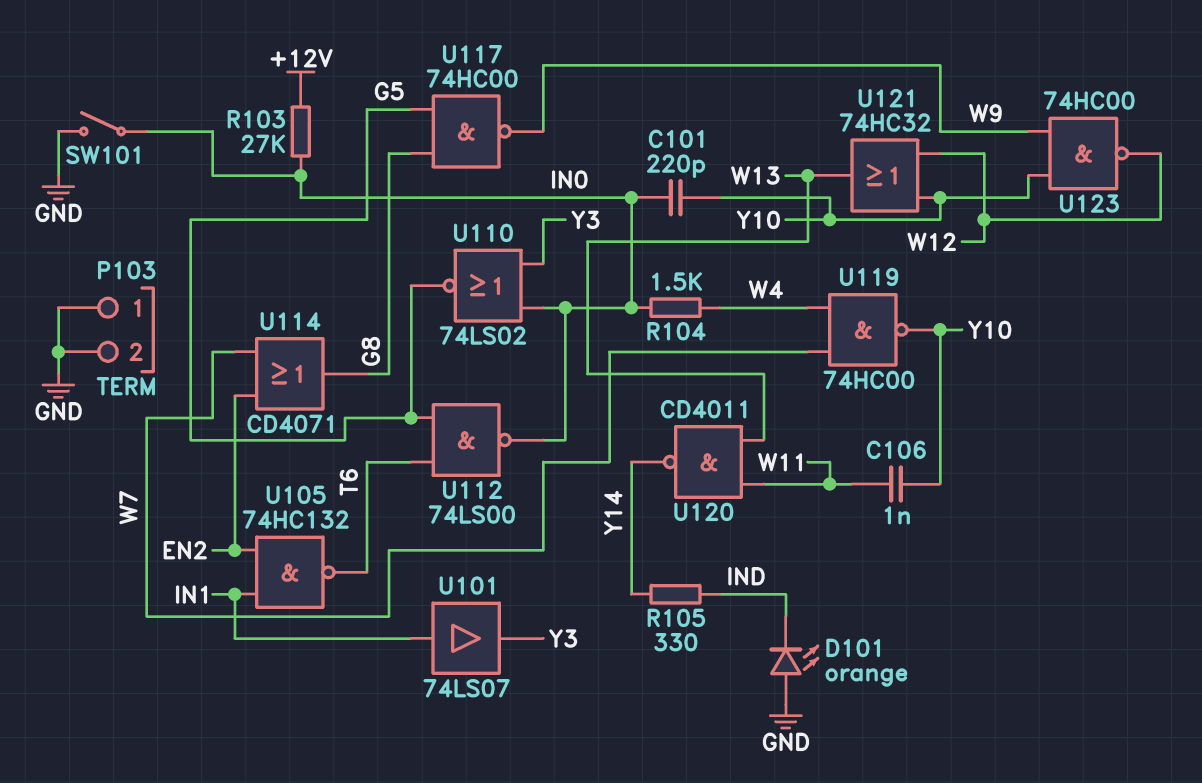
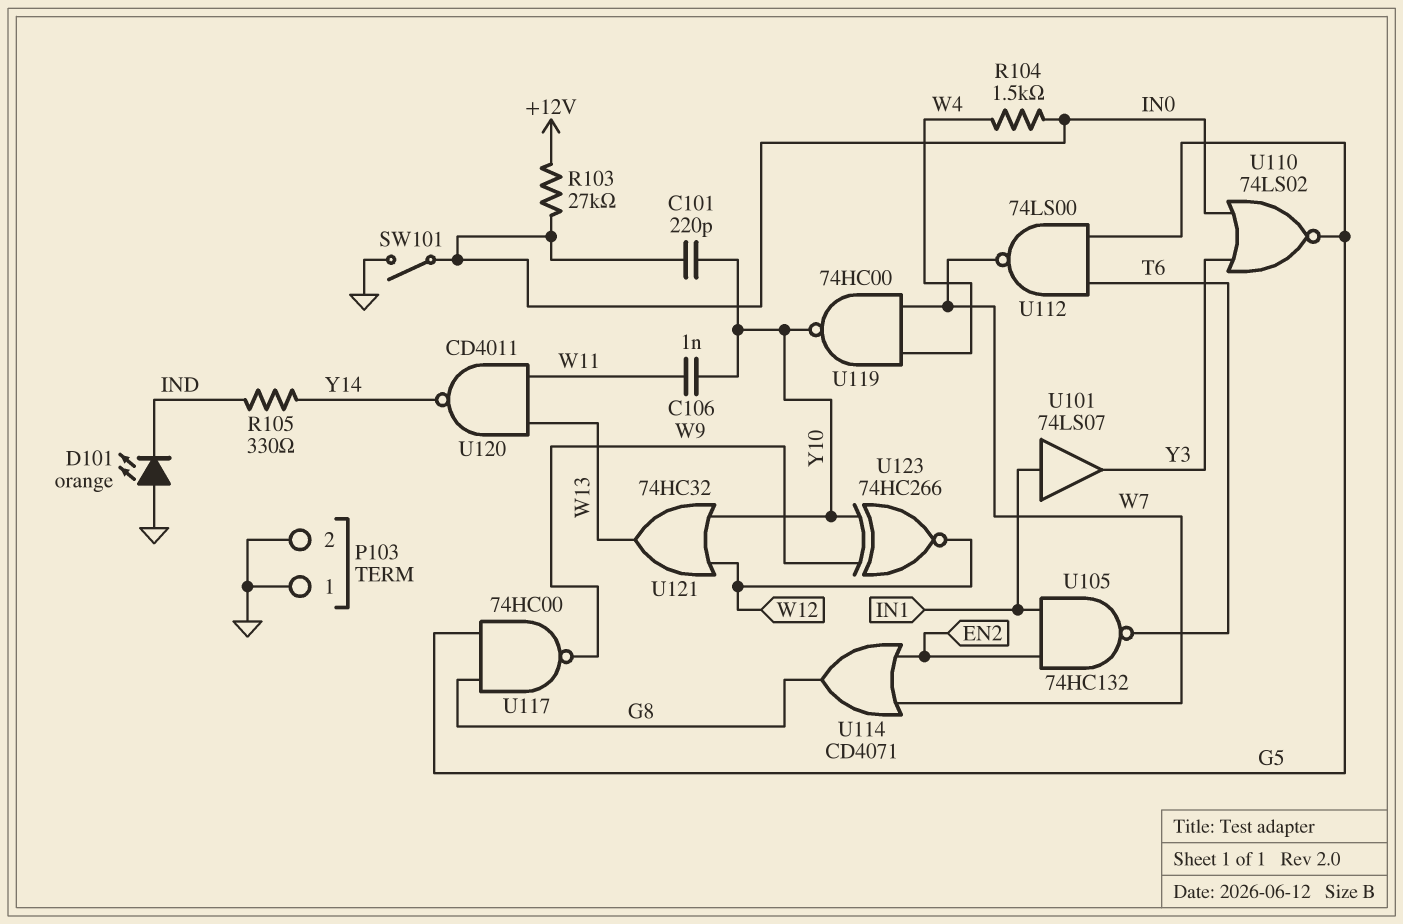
U112: NAND 74LS00 (in G5, in T6, out IN0) -> NAND 74LS00 (in G5, in T6, out W7)
U123: NAND 74HC00 (in W9, in Y10, out W12) -> XNOR 74HC266 (in W9, in Y10, out W12)

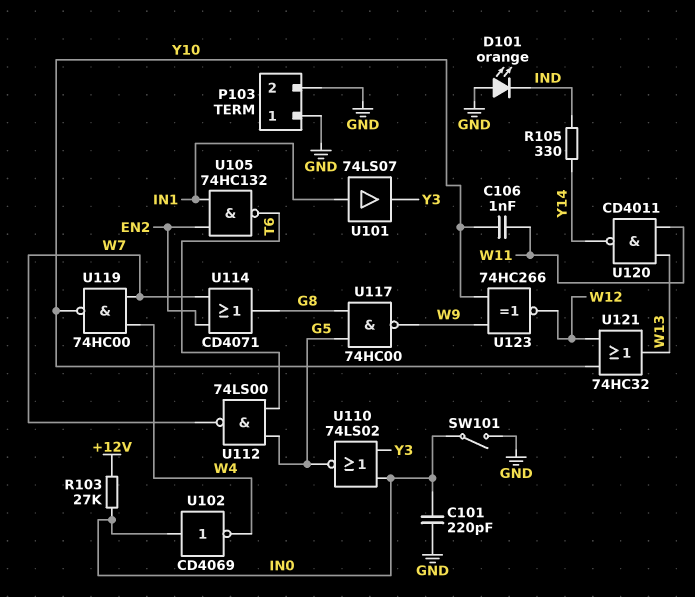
C101: 220pF (IN0, Y10) -> 220pF (GND, IN0)
R104: 1.5k (IN0, W4) -> none
U102: none -> NOT CD4069 (in IN0, out W4)

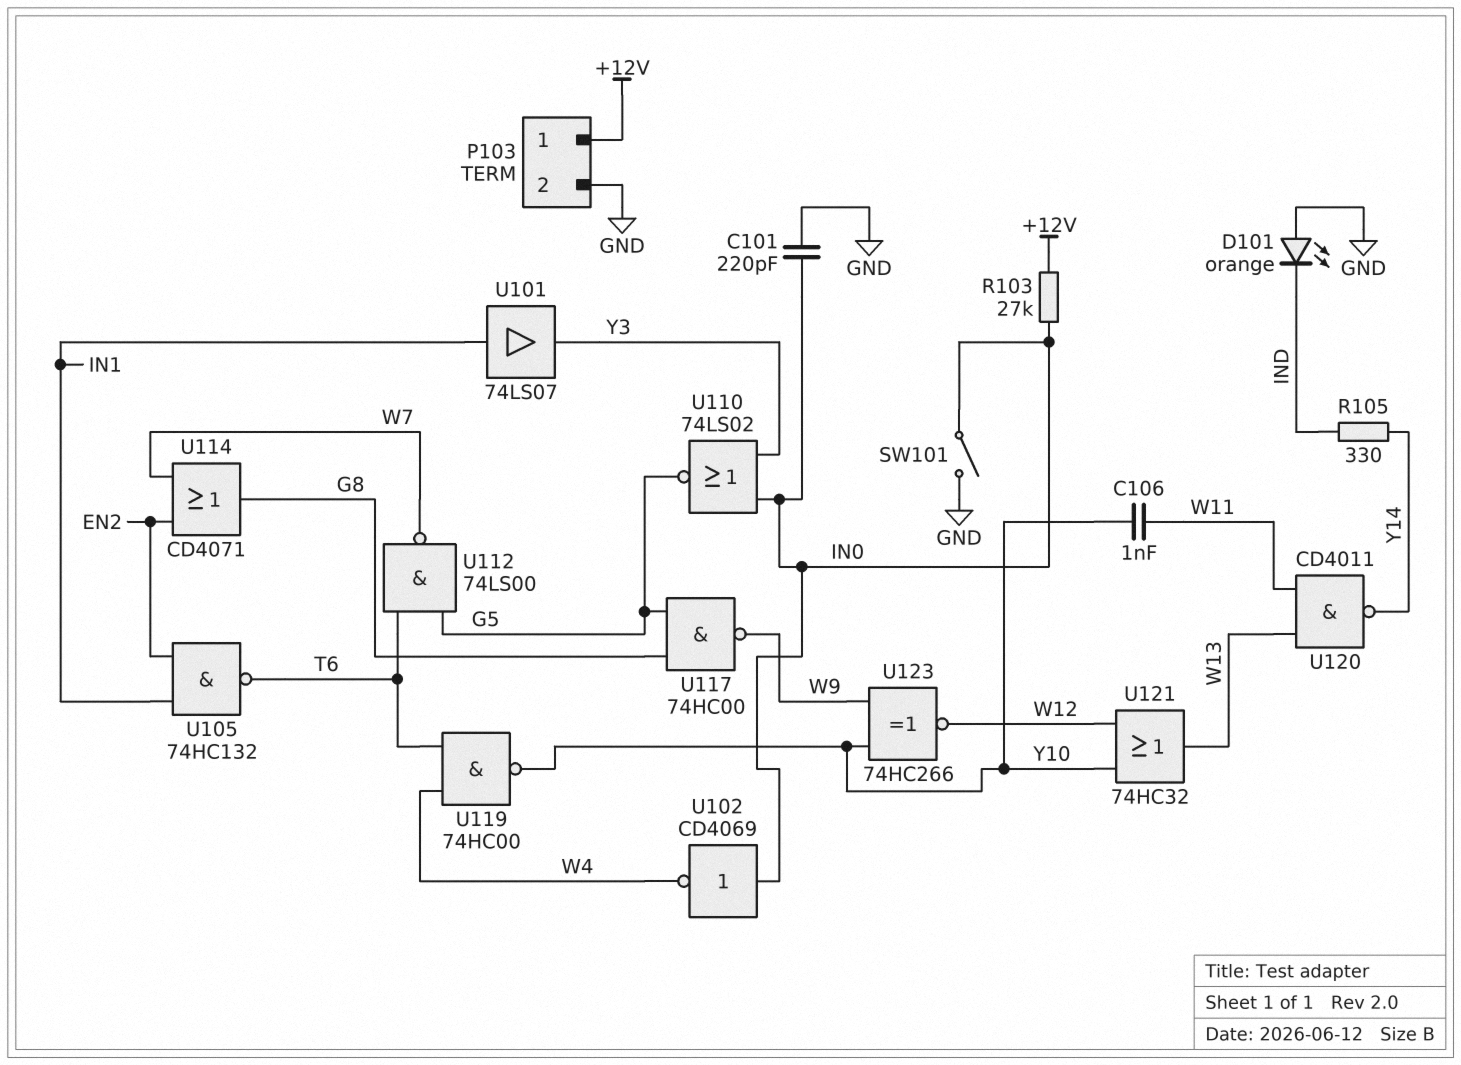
P103 pin 1: GND -> +12V
U119: NAND 74HC00 (in W4, in W7, out Y10) -> NAND 74HC00 (in T6, in W4, out Y10)

